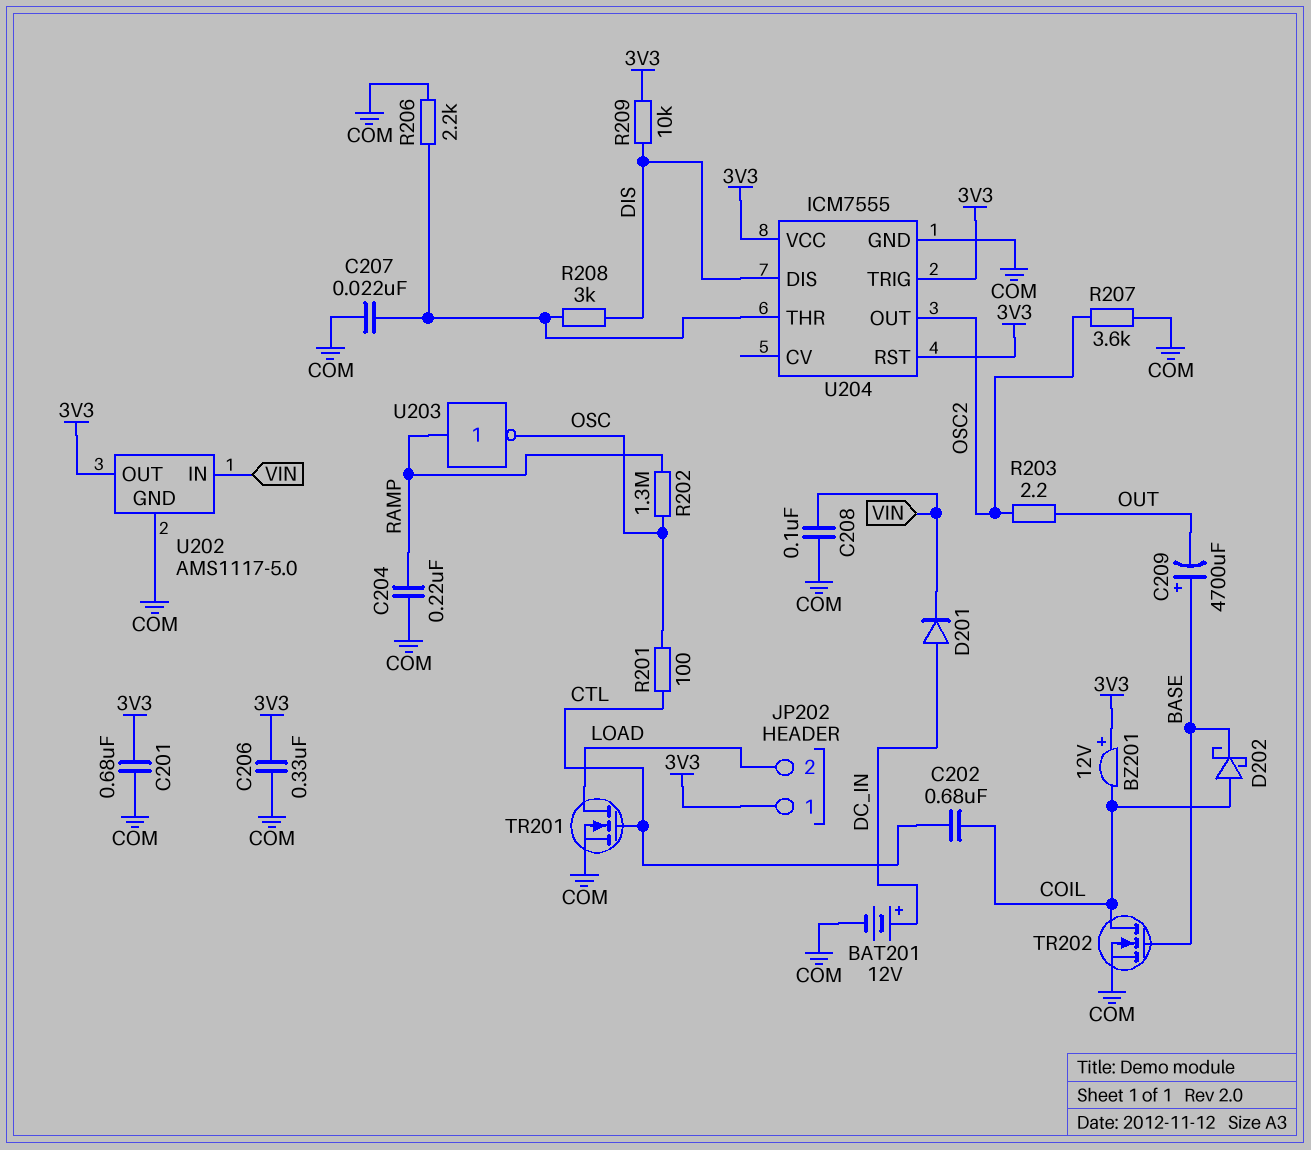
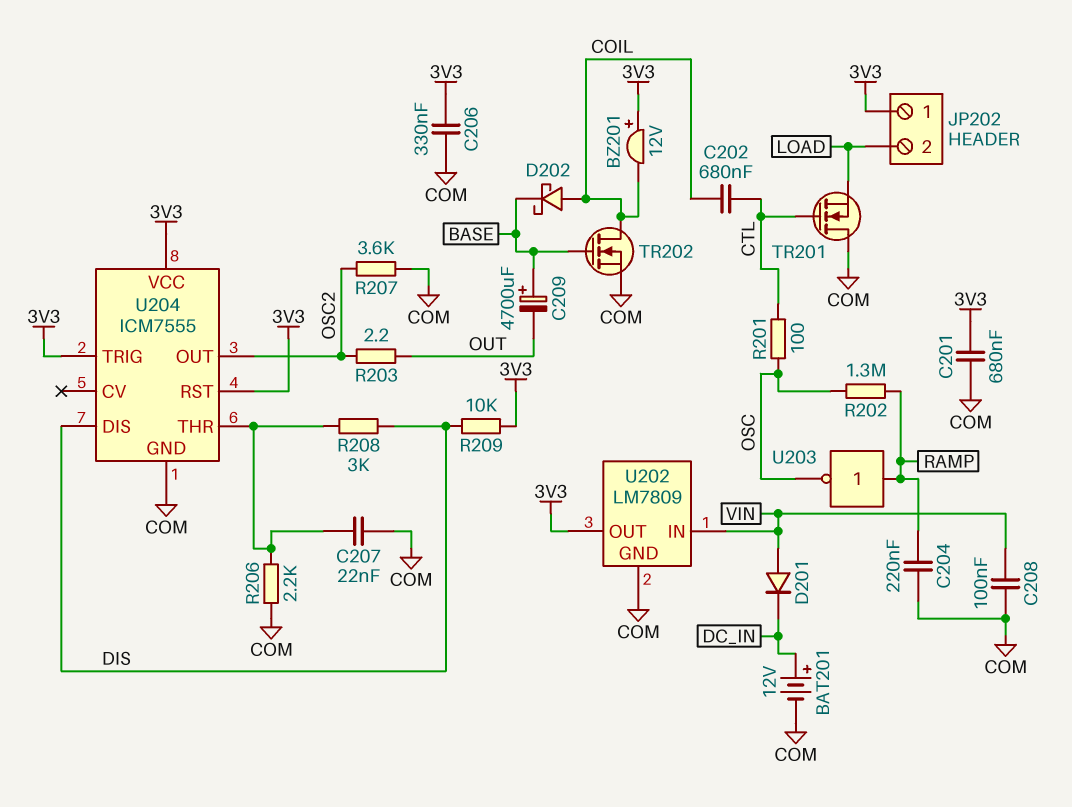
D201: diode (A DC_IN, K VIN) -> diode (A VIN, K DC_IN)
TR201: NMOS (G CTL, D LOAD, S COM) -> NMOS (G CTL, D COM, S LOAD)
U202: AMS1117-5.0 -> LM7809

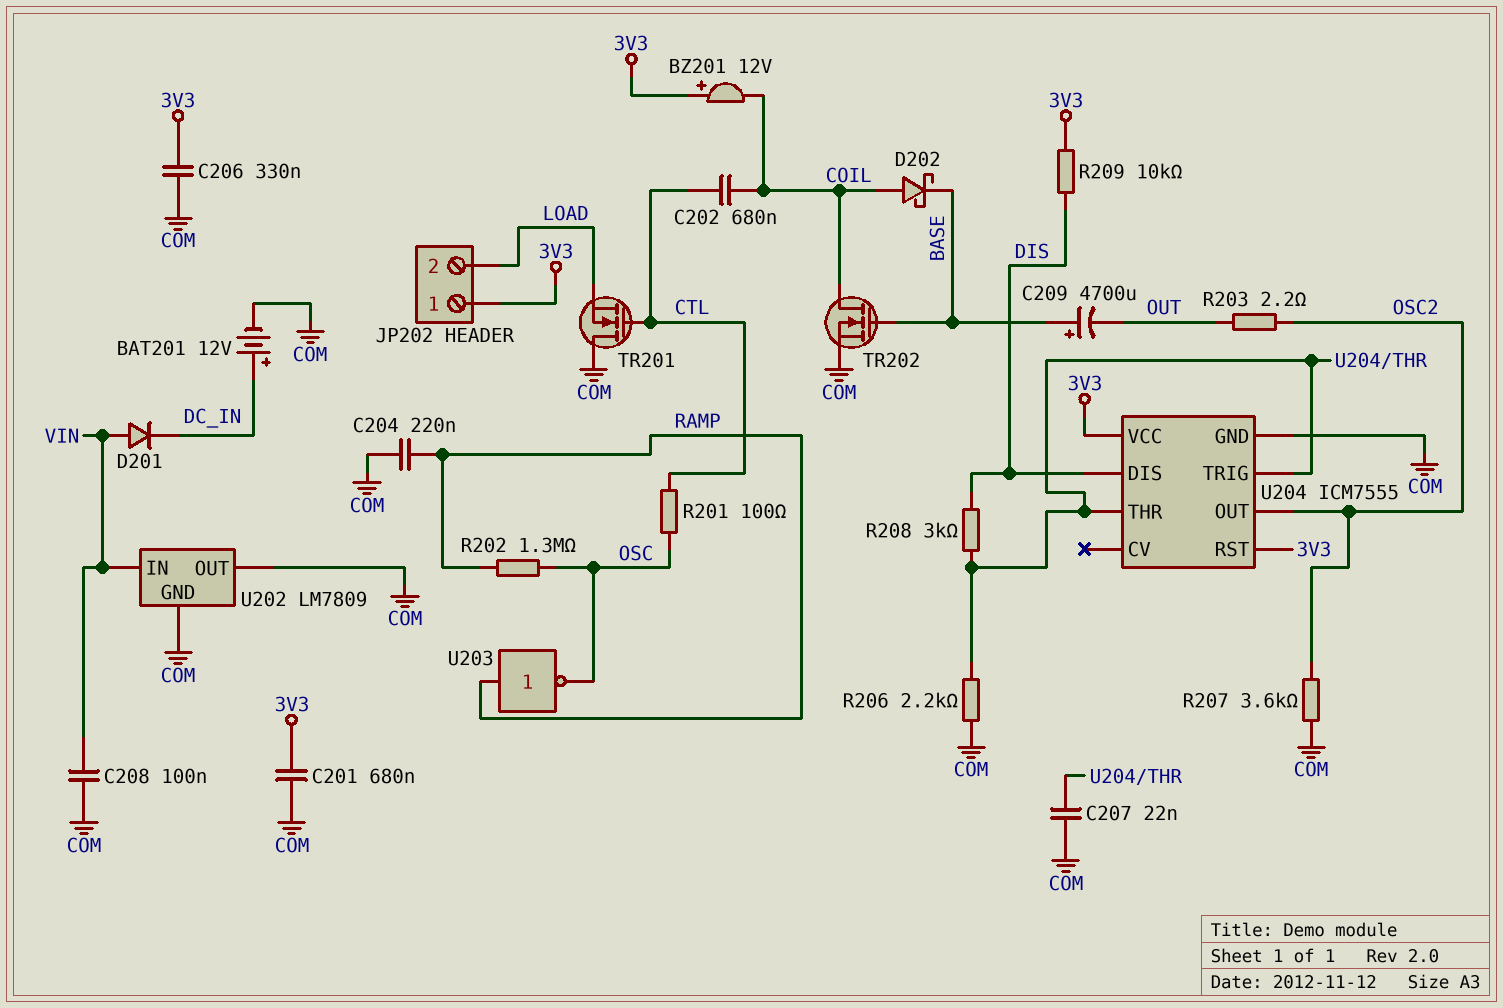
U202 pin OUT: 3V3 -> COM
U204 pin TRIG: 3V3 -> U204/THR

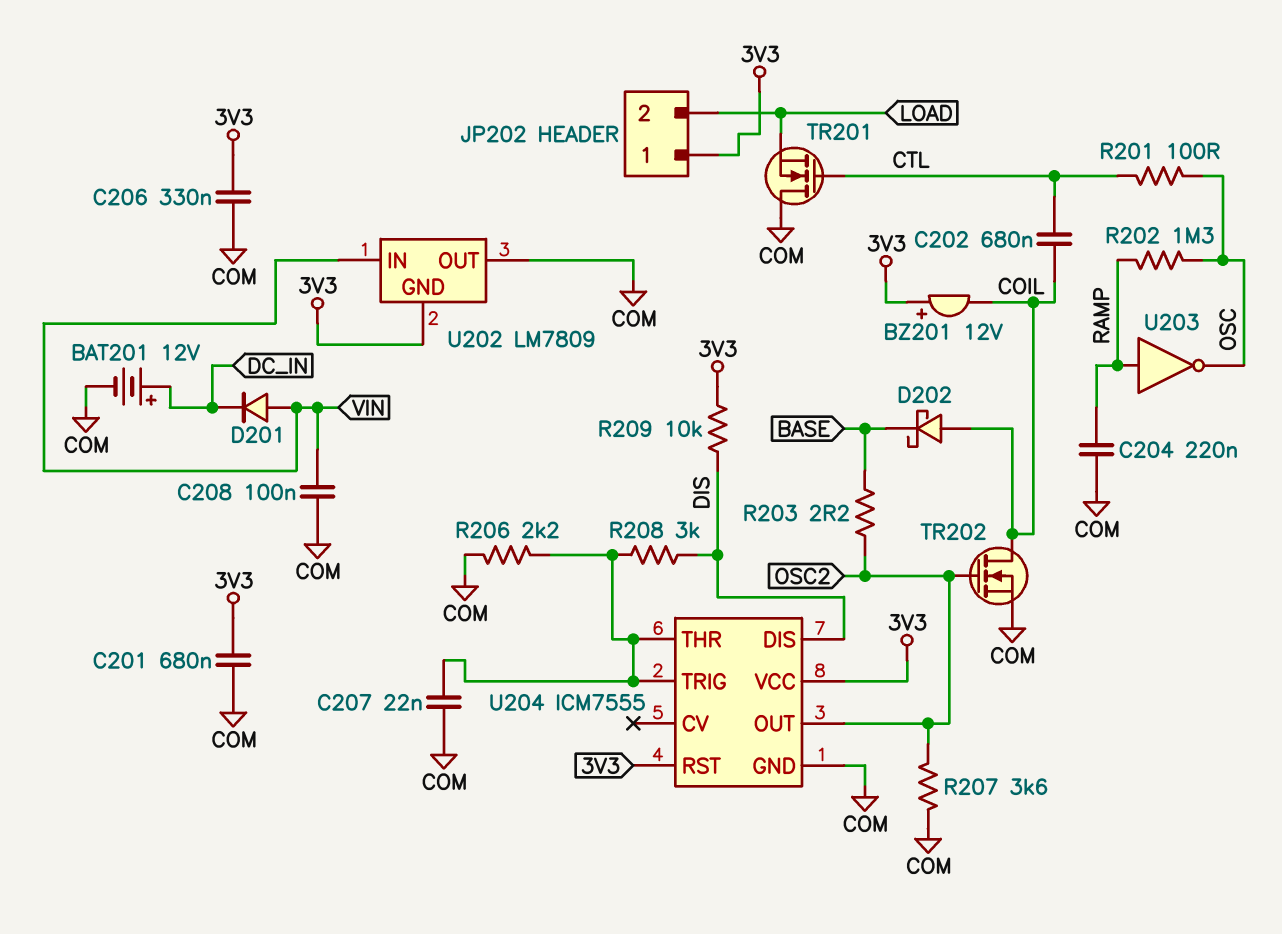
C209: 4700uF (plus BASE, minus OUT) -> none
R203: 2.2 (OSC2, OUT) -> 2.2 (BASE, OSC2)
TR202: NMOS (G BASE, D COIL, S COM) -> NMOS (G OSC2, D COIL, S COM)
U202 pin GND: COM -> 3V3

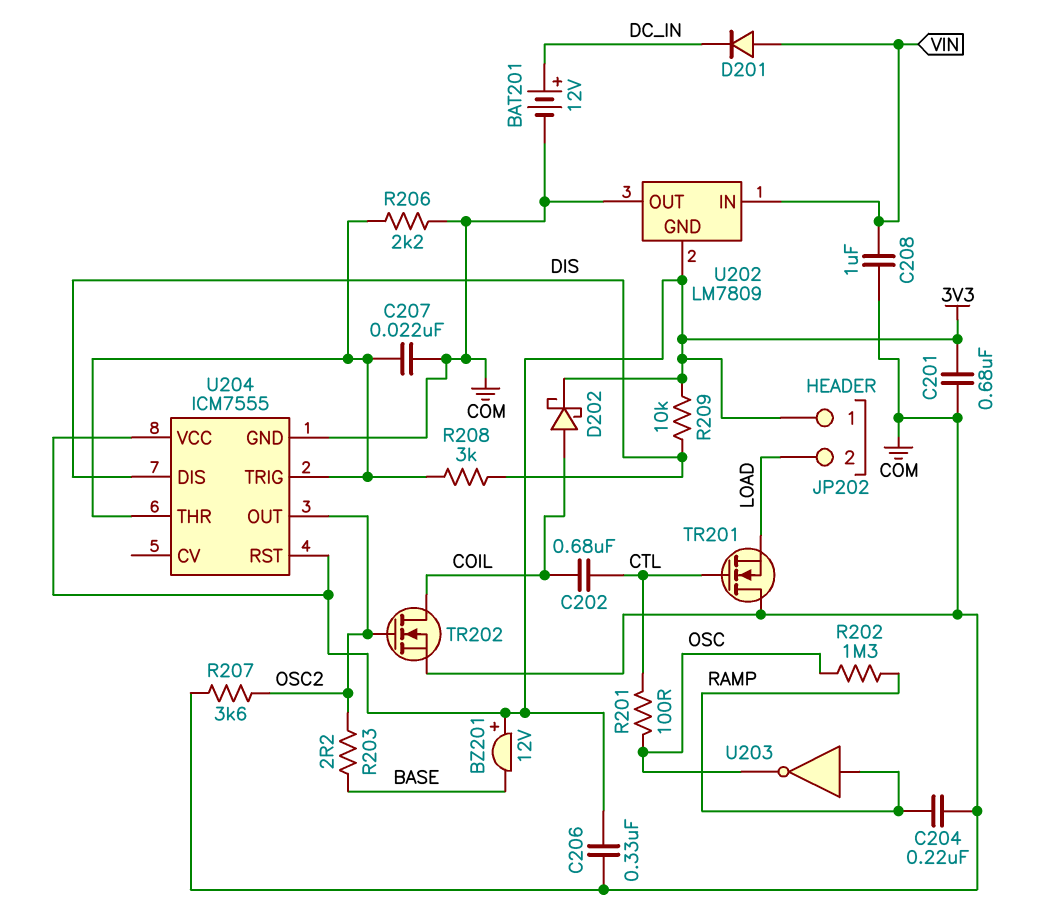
BZ201: buzzer 12V (plus 3V3, minus COIL) -> buzzer 12V (plus 3V3, minus BASE)
C208: 100nF (COM, VIN) -> 1uF (COM, VIN)
D202: schottky (A COIL, K BASE) -> schottky (A COIL, K 3V3)

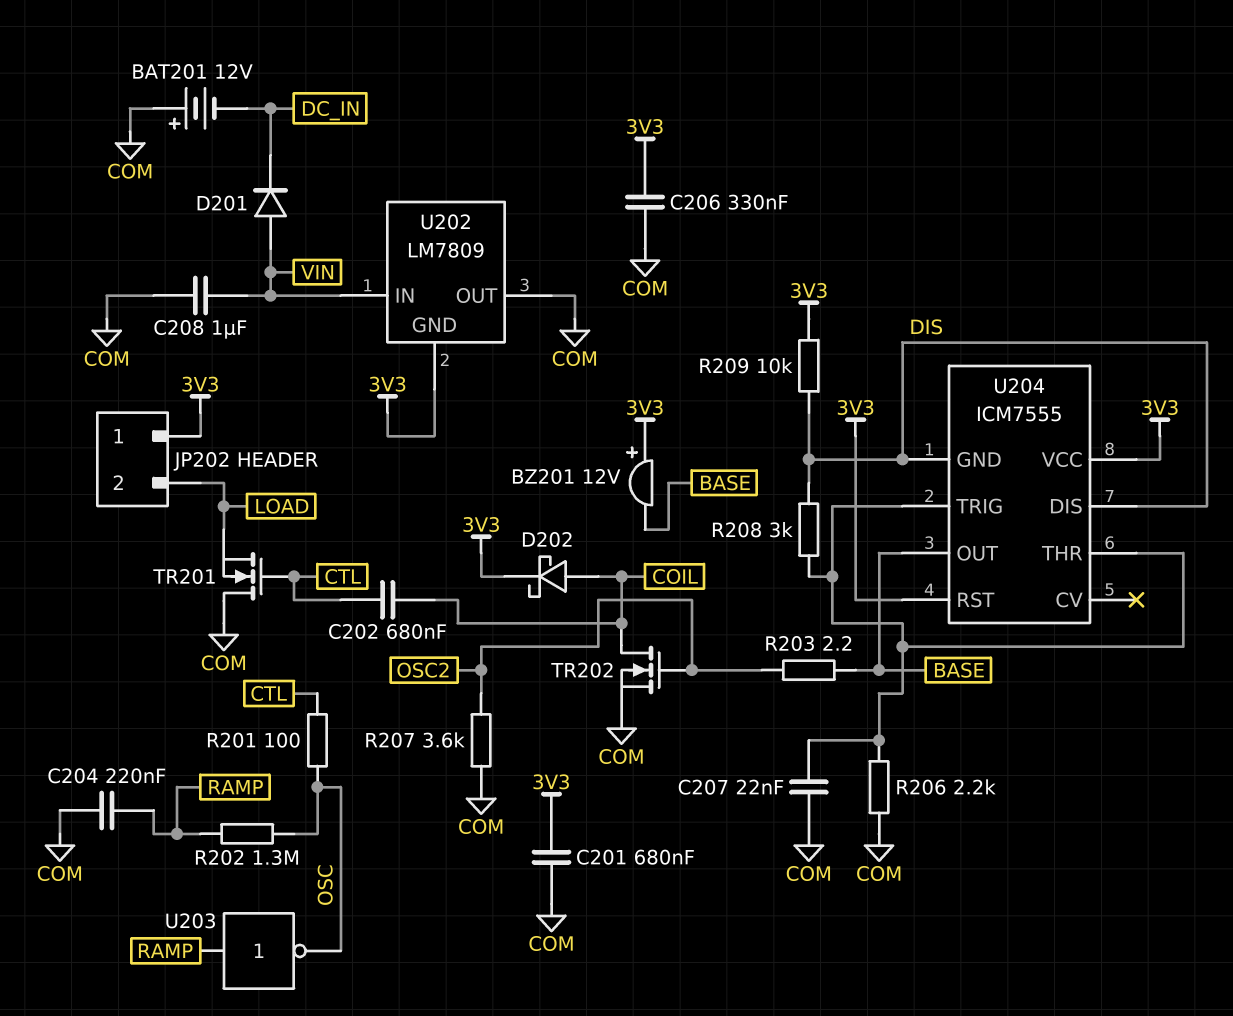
BAT201: 12V (plus DC_IN, minus COM) -> 12V (plus COM, minus DC_IN)
U204 pin GND: COM -> DIS
U204 pin OUT: OSC2 -> BASE

